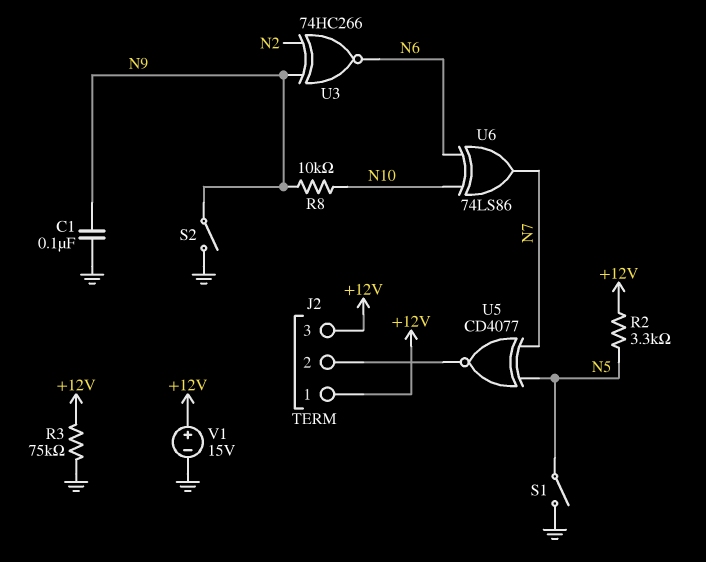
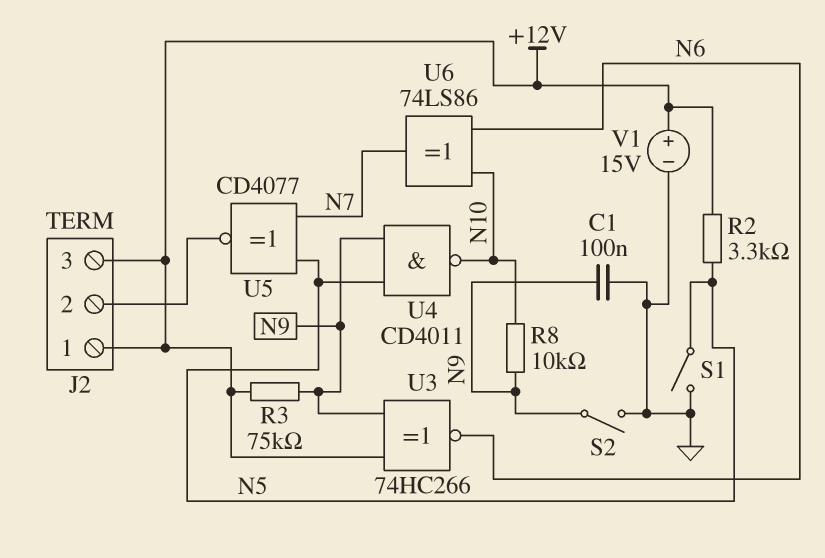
R3: 75k (+12V, GND) -> 75k (+12V, N9)
U3: XNOR 74HC266 (in N2, in N9, out N6) -> XNOR 74HC266 (in +12V, in N9, out N6)
U4: none -> NAND CD4011 (in N5, in N9, out N10)

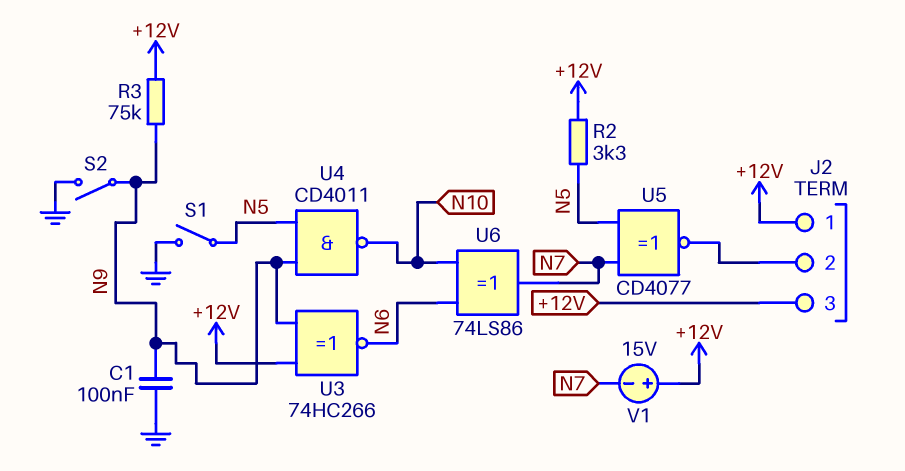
R8: 10k (N9, N10) -> none
V1: 15V (plus +12V, minus GND) -> 15V (plus +12V, minus N7)

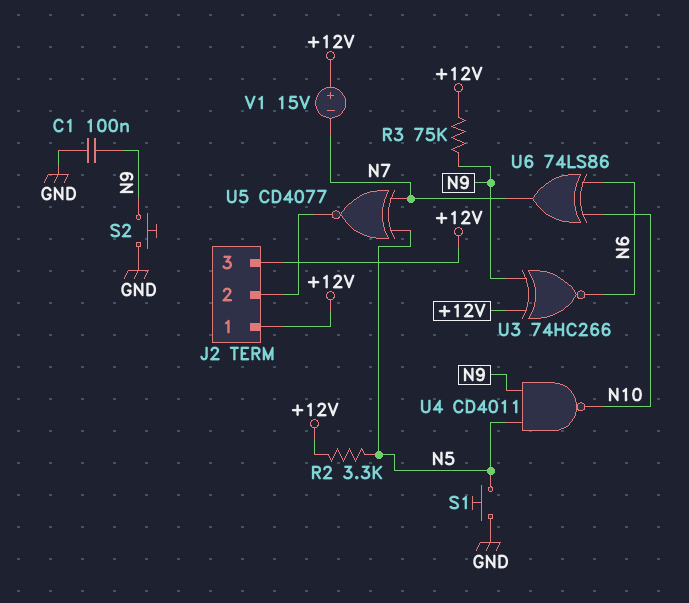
S1: switch (GND, N5) -> button (GND, N5)
S2: switch (GND, N9) -> button (GND, N9)

